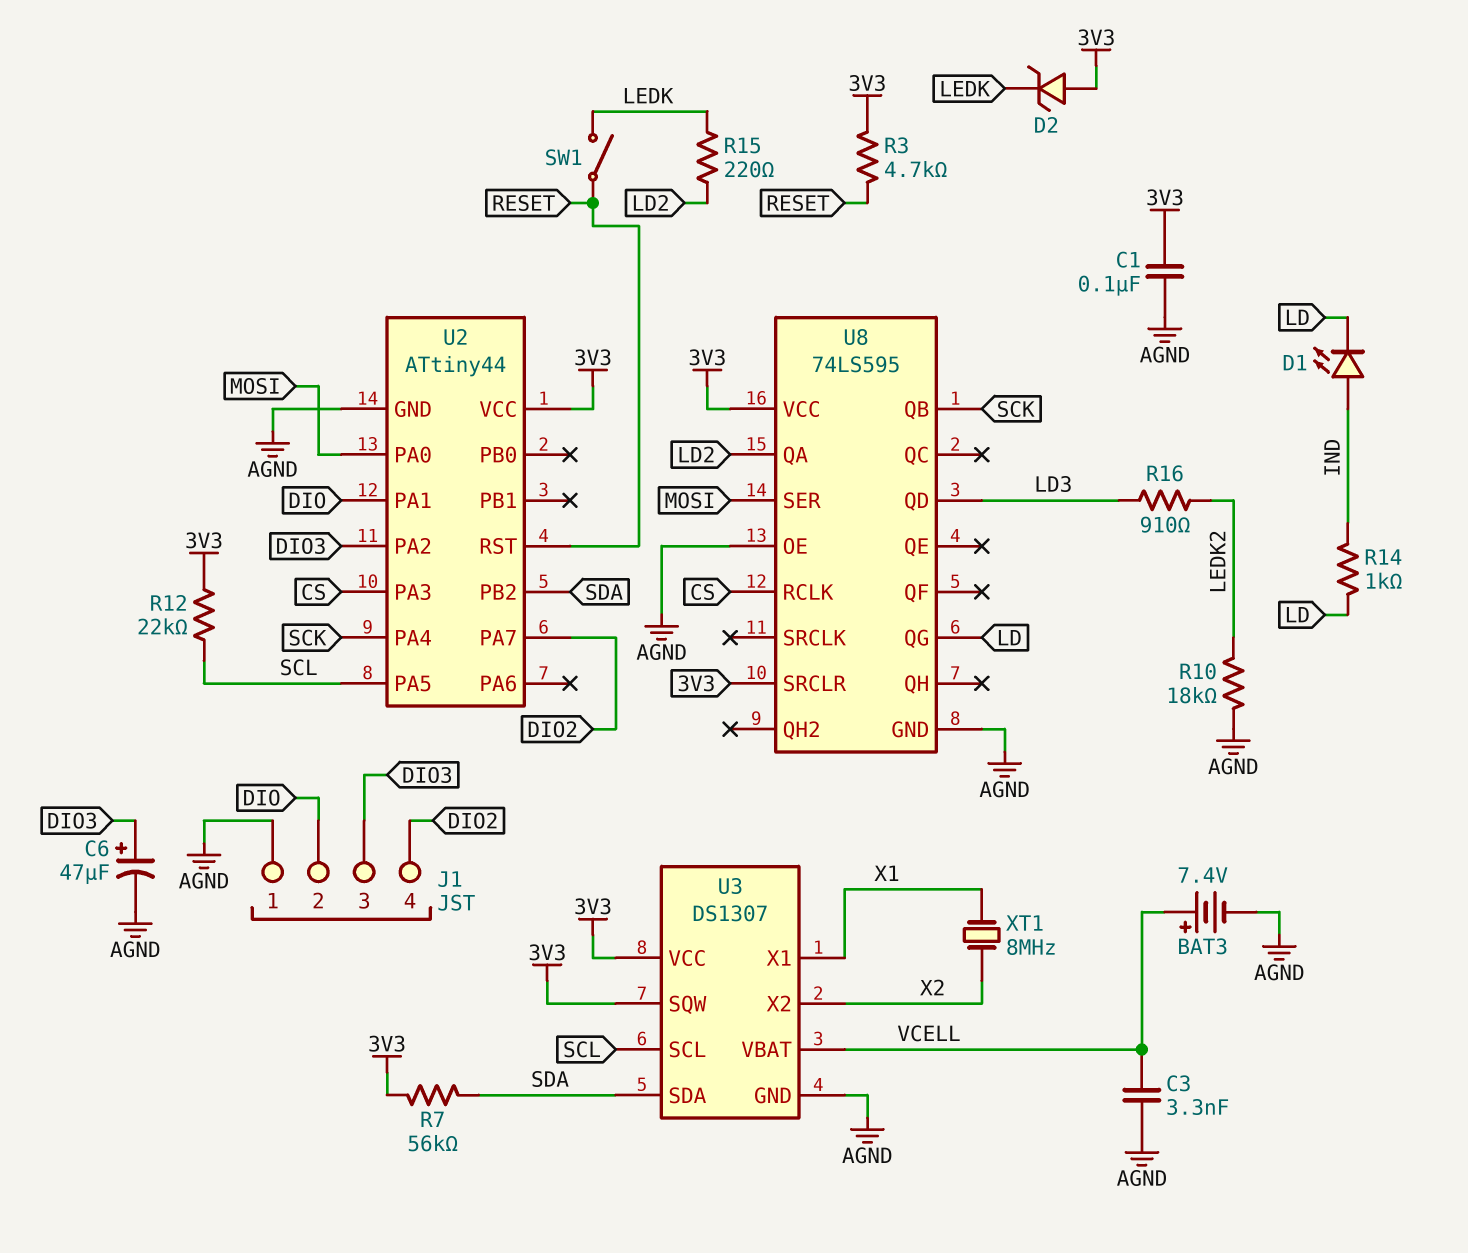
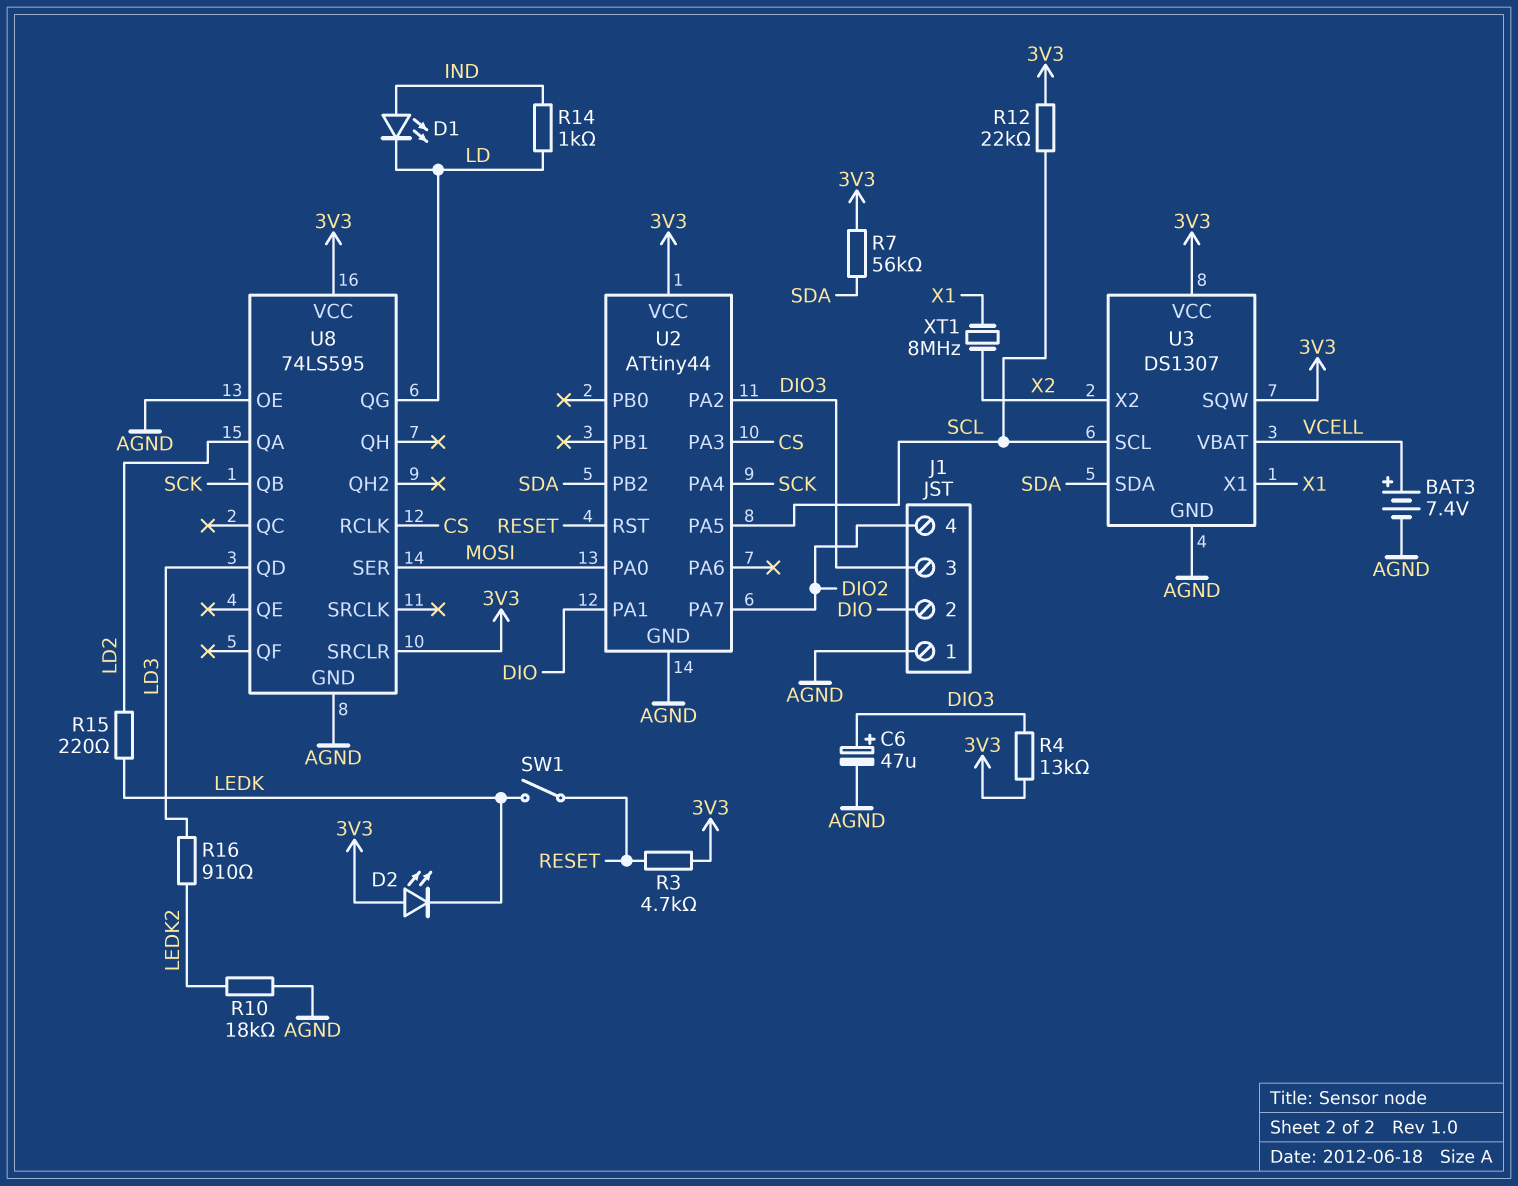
C1: 100nF (3V3, AGND) -> none
C3: 3.3nF (AGND, VCELL) -> none
D2: zener (A 3V3, K LEDK) -> LED (A 3V3, K LEDK)
R4: none -> 13k (3V3, DIO3)

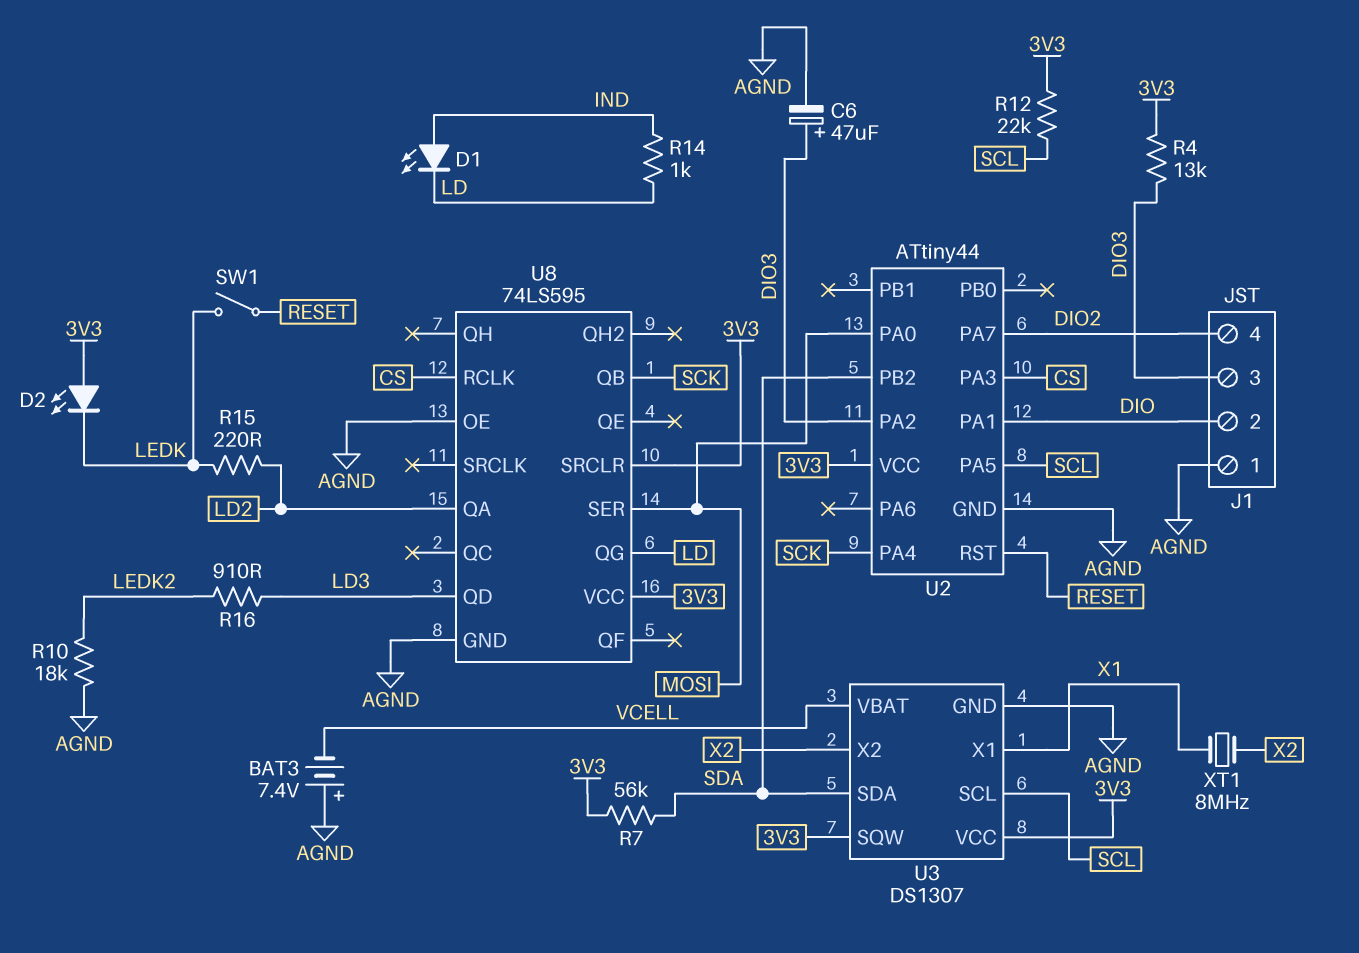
BAT3: 7.4V (plus VCELL, minus AGND) -> 7.4V (plus AGND, minus VCELL)
R3: 4.7k (3V3, RESET) -> none

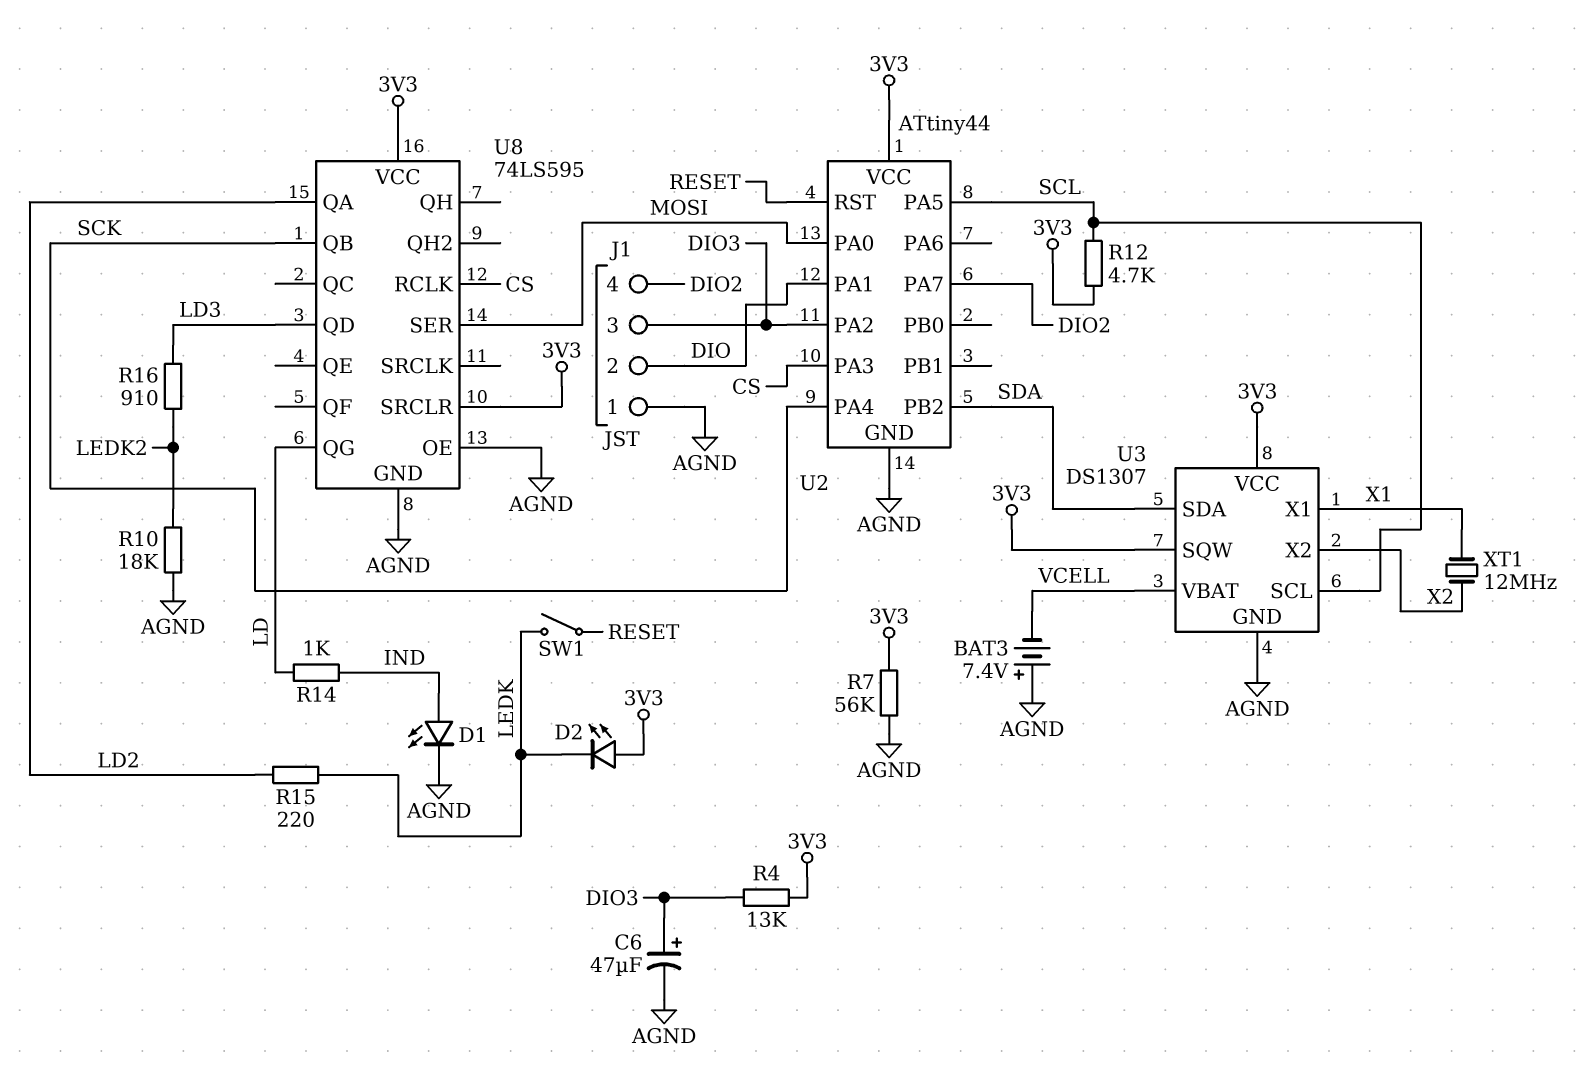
D1: LED (A IND, K LD) -> LED (A IND, K AGND)
R7: 56k (3V3, SDA) -> 56k (3V3, AGND)
R12: 22k (3V3, SCL) -> 4.7k (3V3, SCL)
XT1: 8MHz (X1, X2) -> 12MHz (X1, X2)

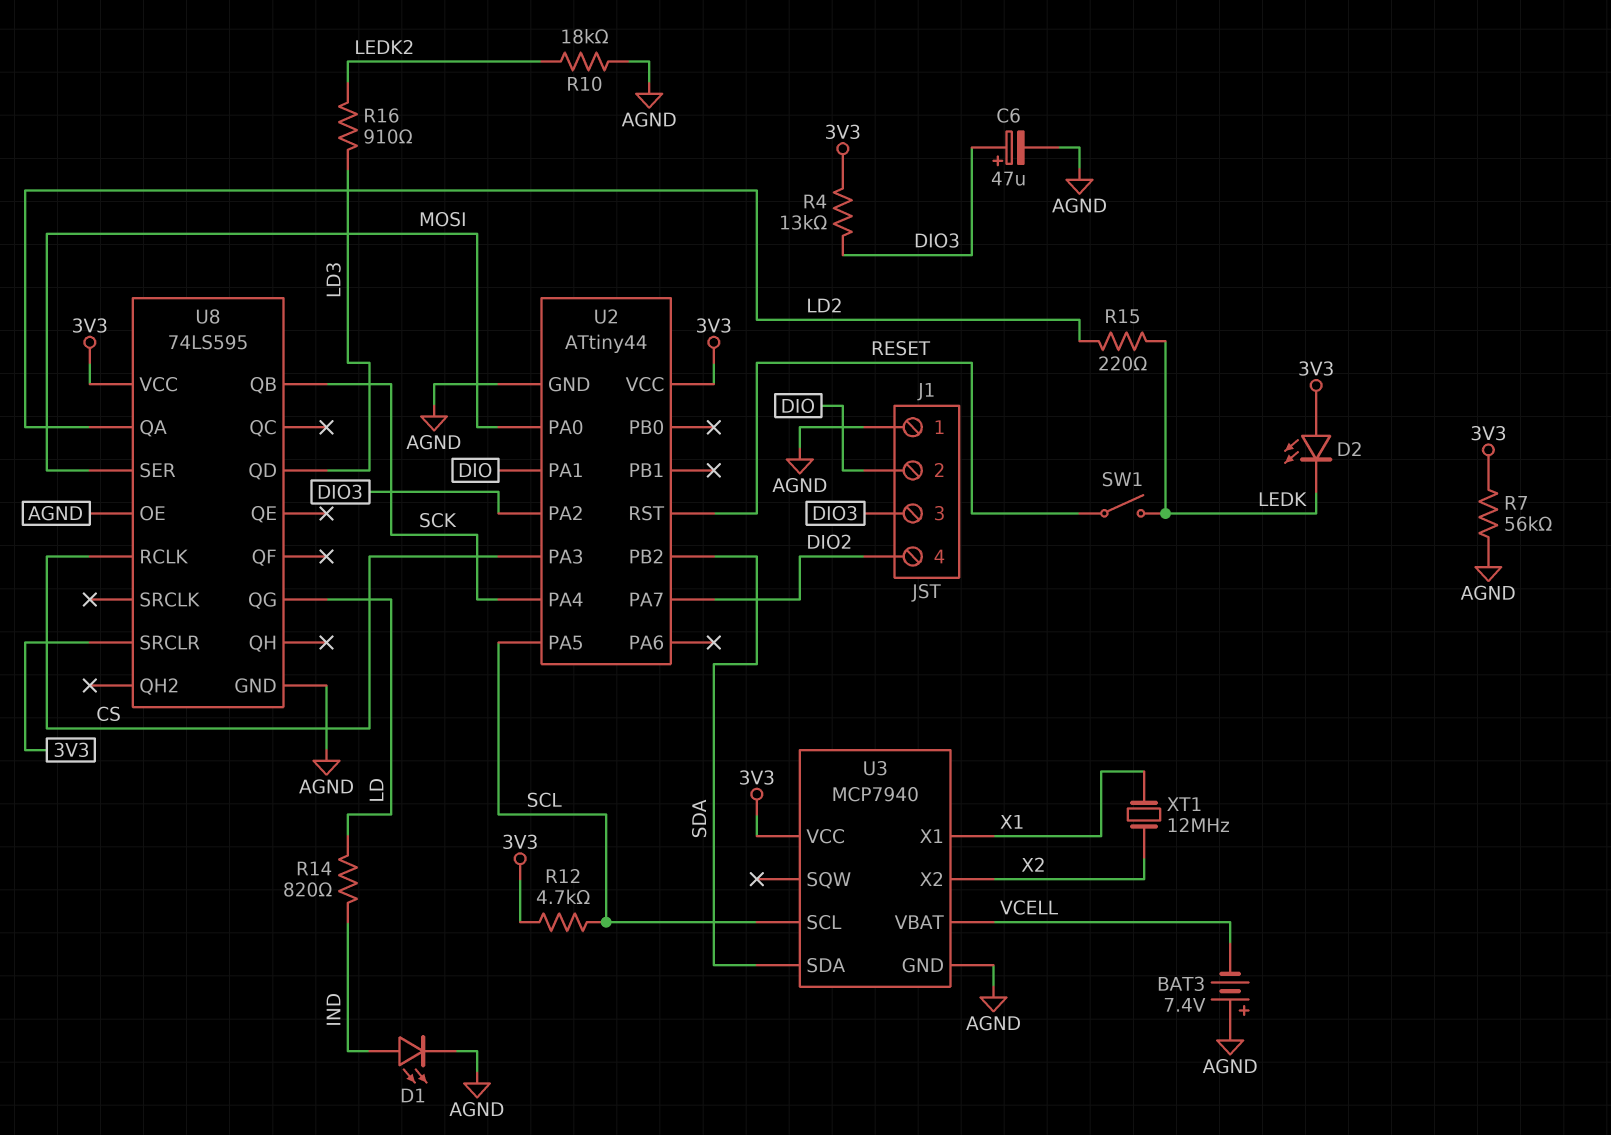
R14: 1k (IND, LD) -> 820 (IND, LD)
U3: DS1307 -> MCP7940
U3 pin SQW: 3V3 -> none

